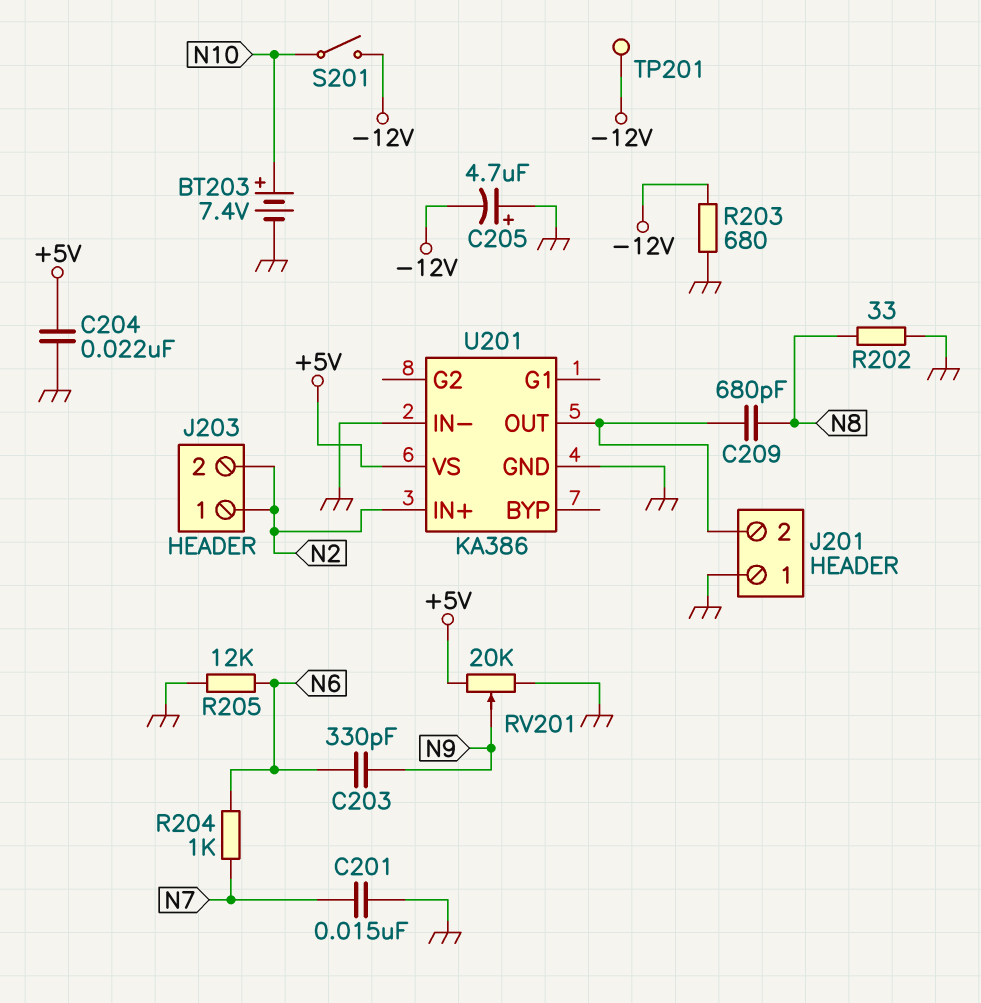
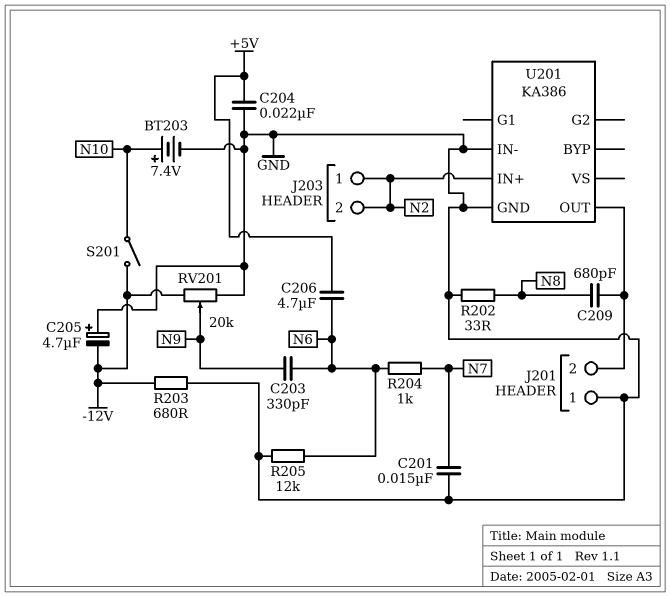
C206: none -> 4.7uF (+5V, N6)
RV201: 20k (+5V, GND, wiper N9) -> 20k (-12V, GND, wiper N9)
TP201: test point (-12V) -> none
U201 pin VS: +5V -> none

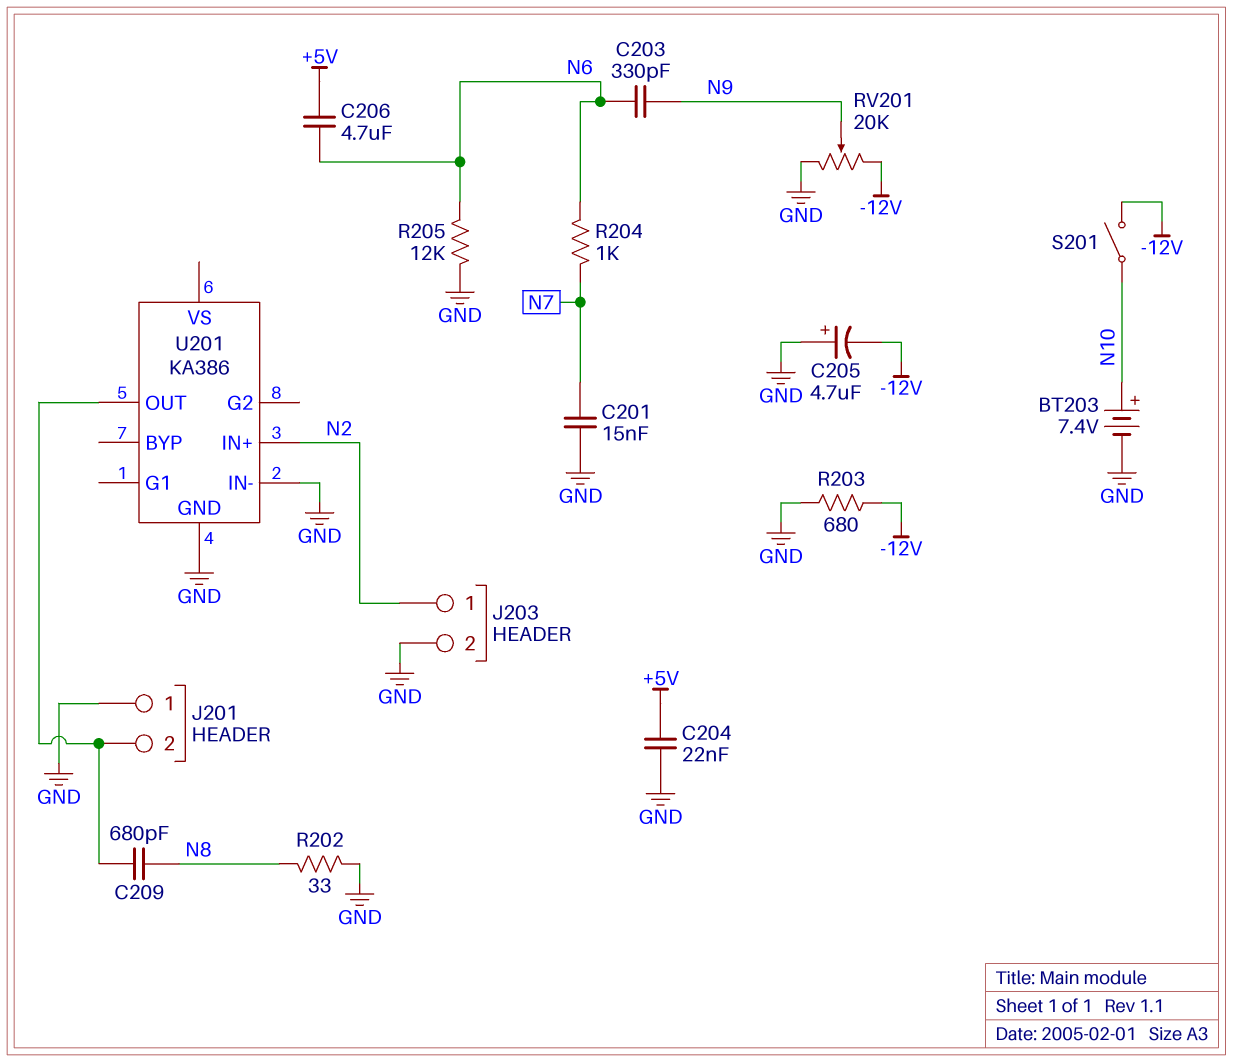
J203 pin 2: N2 -> GND

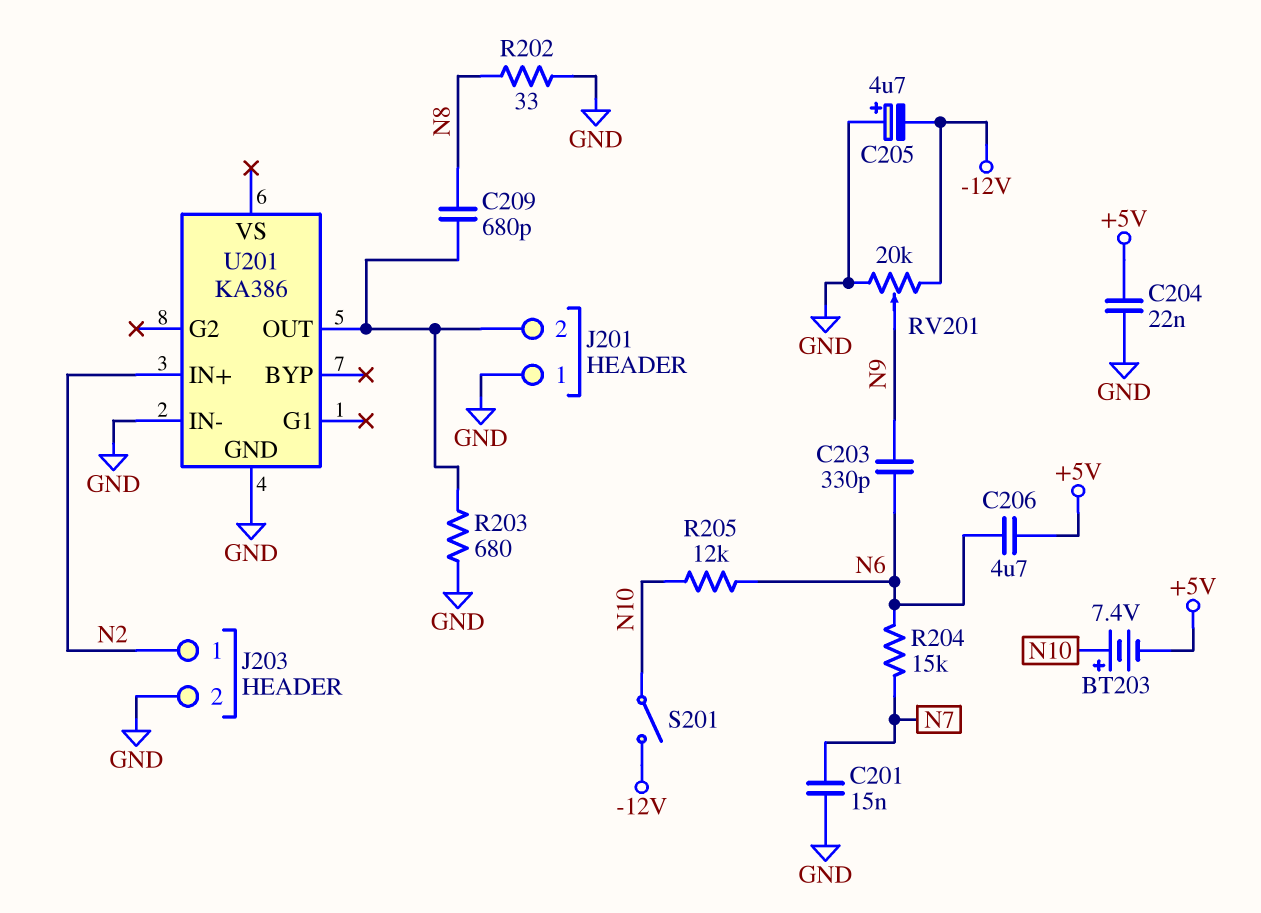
BT203: 7.4V (plus N10, minus GND) -> 7.4V (plus N10, minus +5V)
R203: 680 (-12V, GND) -> 680 (GND, J201/2)
R204: 1k (N6, N7) -> 15k (N6, N7)
R205: 12k (GND, N6) -> 12k (N6, N10)

